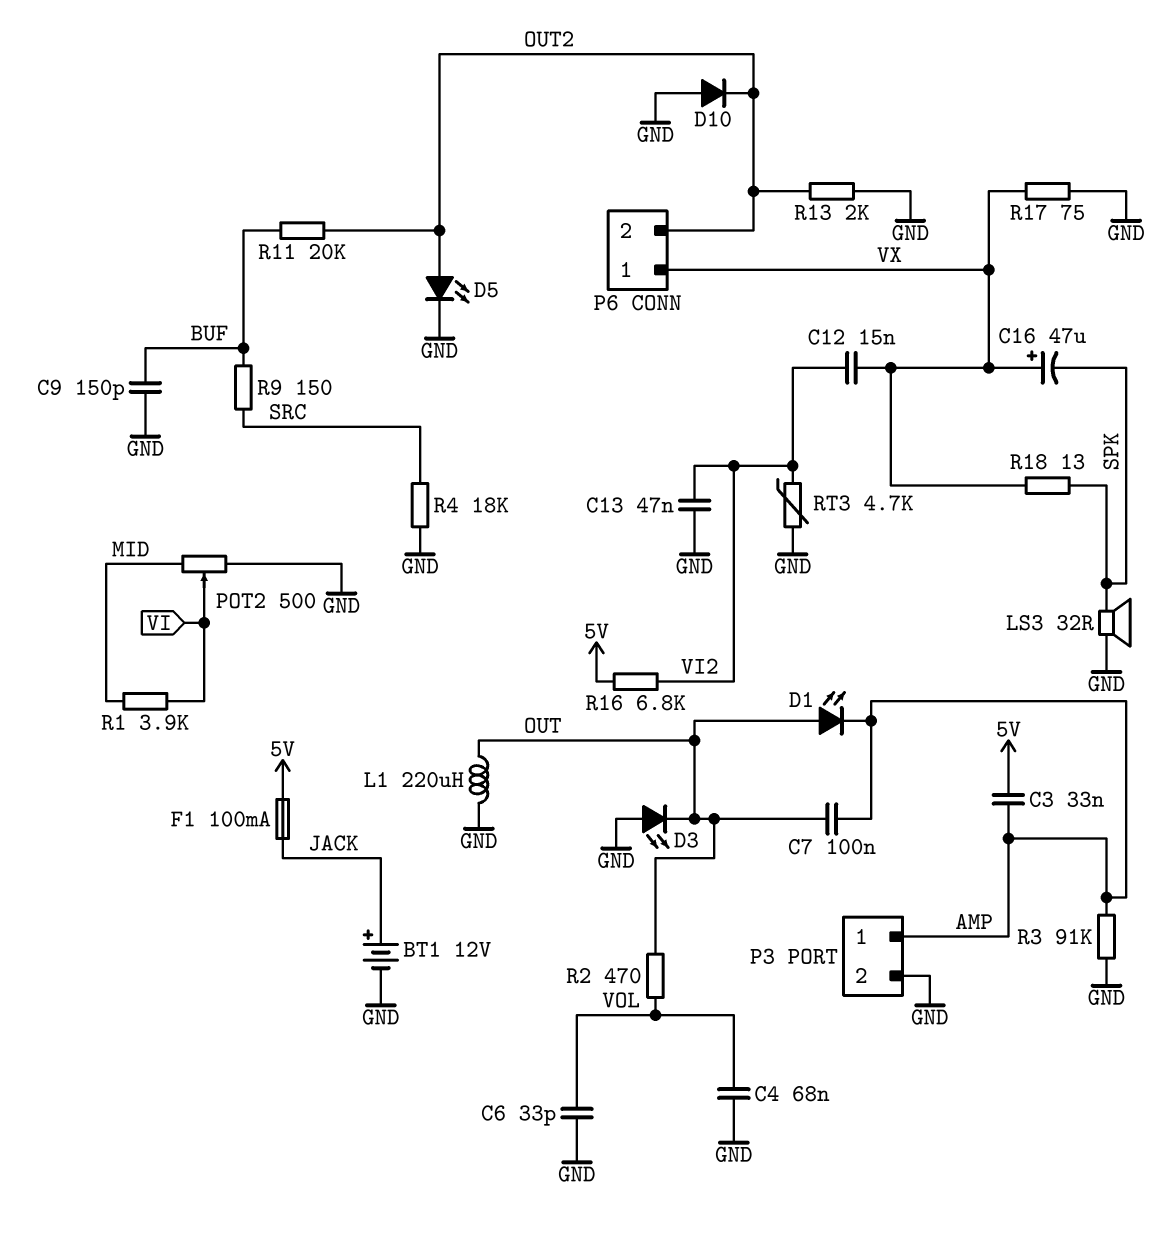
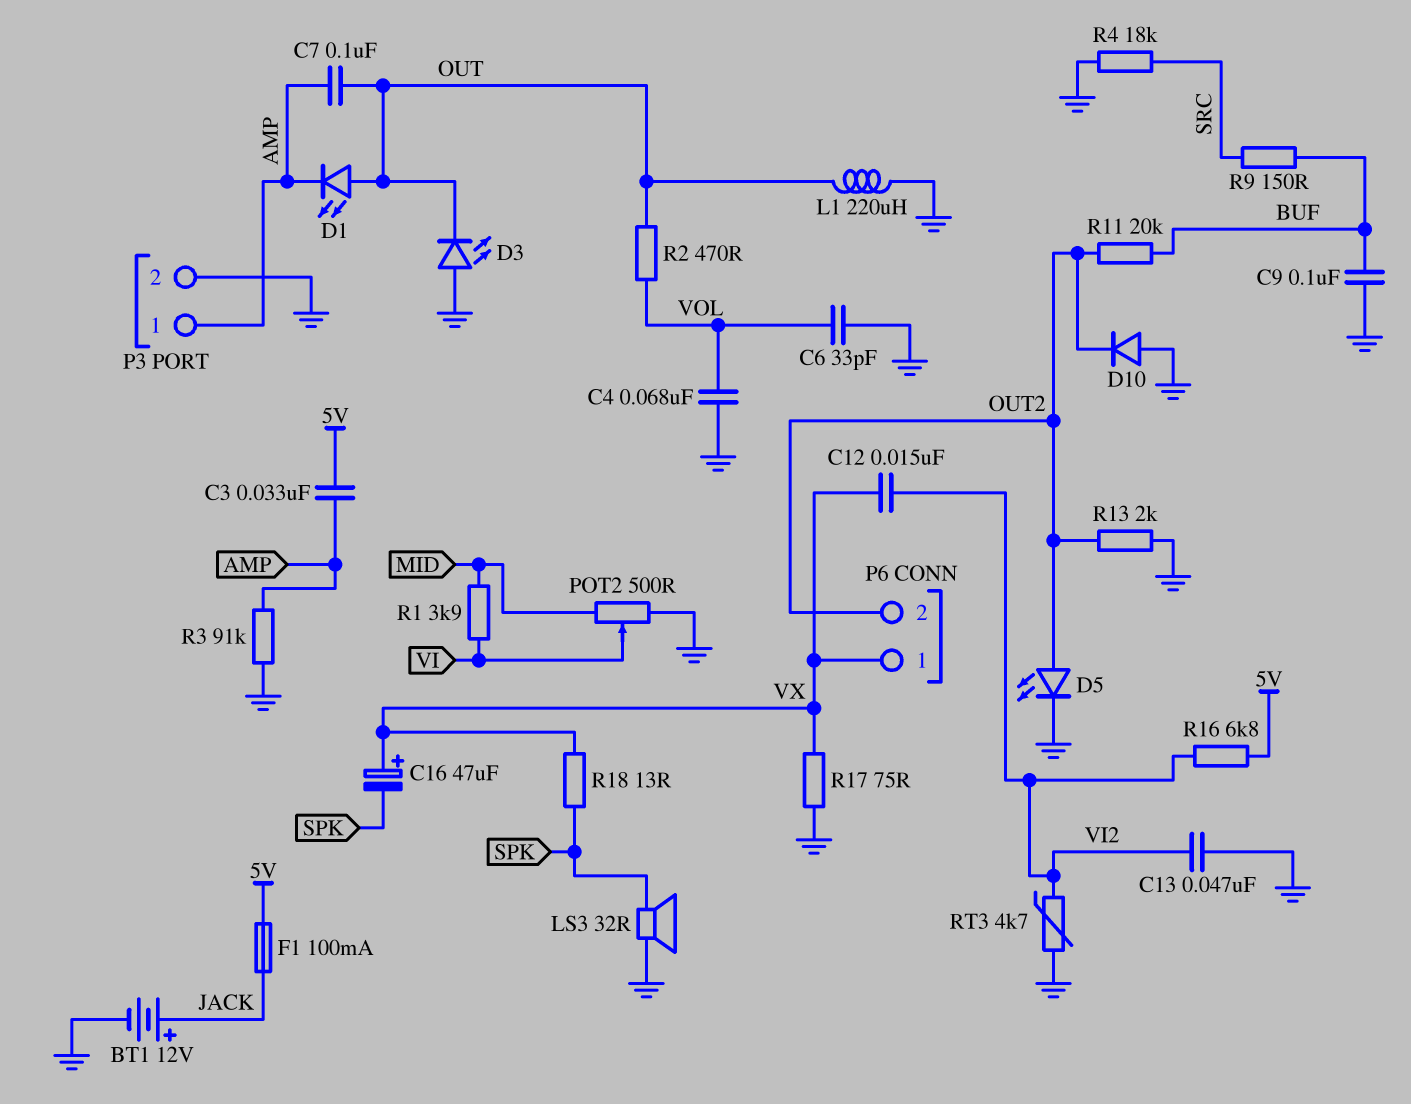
C9: 150pF (BUF, GND) -> 100nF (BUF, GND)

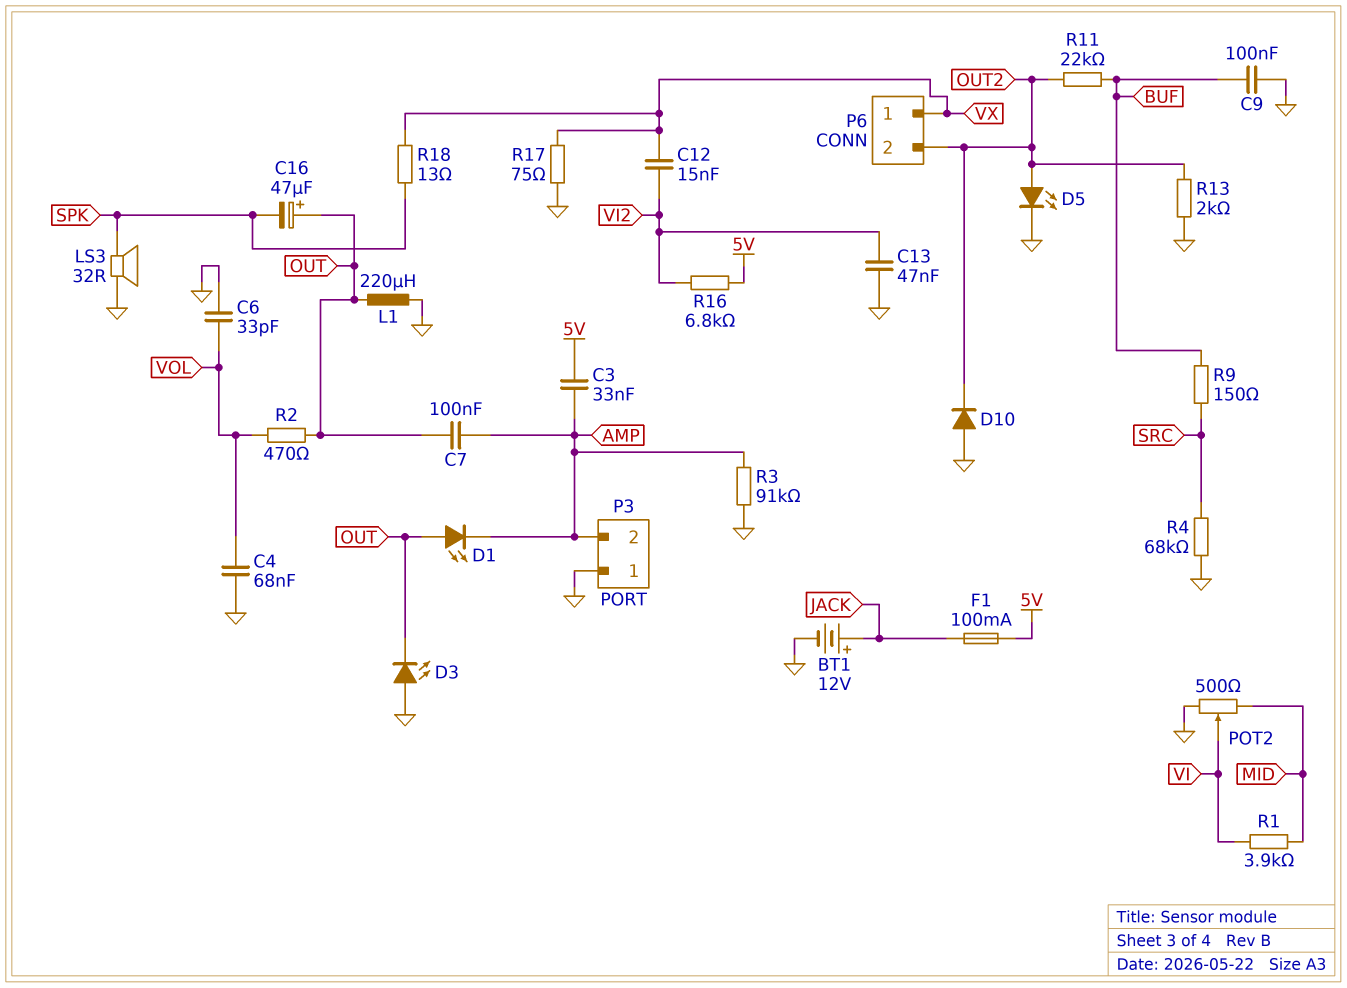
C16: 47uF (plus VX, minus SPK) -> 47uF (plus OUT, minus SPK)
P3 pin 1: AMP -> GND
P3 pin 2: GND -> AMP
R4: 18k (GND, SRC) -> 68k (GND, SRC)
R11: 20k (BUF, OUT2) -> 22k (BUF, OUT2)
RT3: 4.7k (GND, VI2) -> none

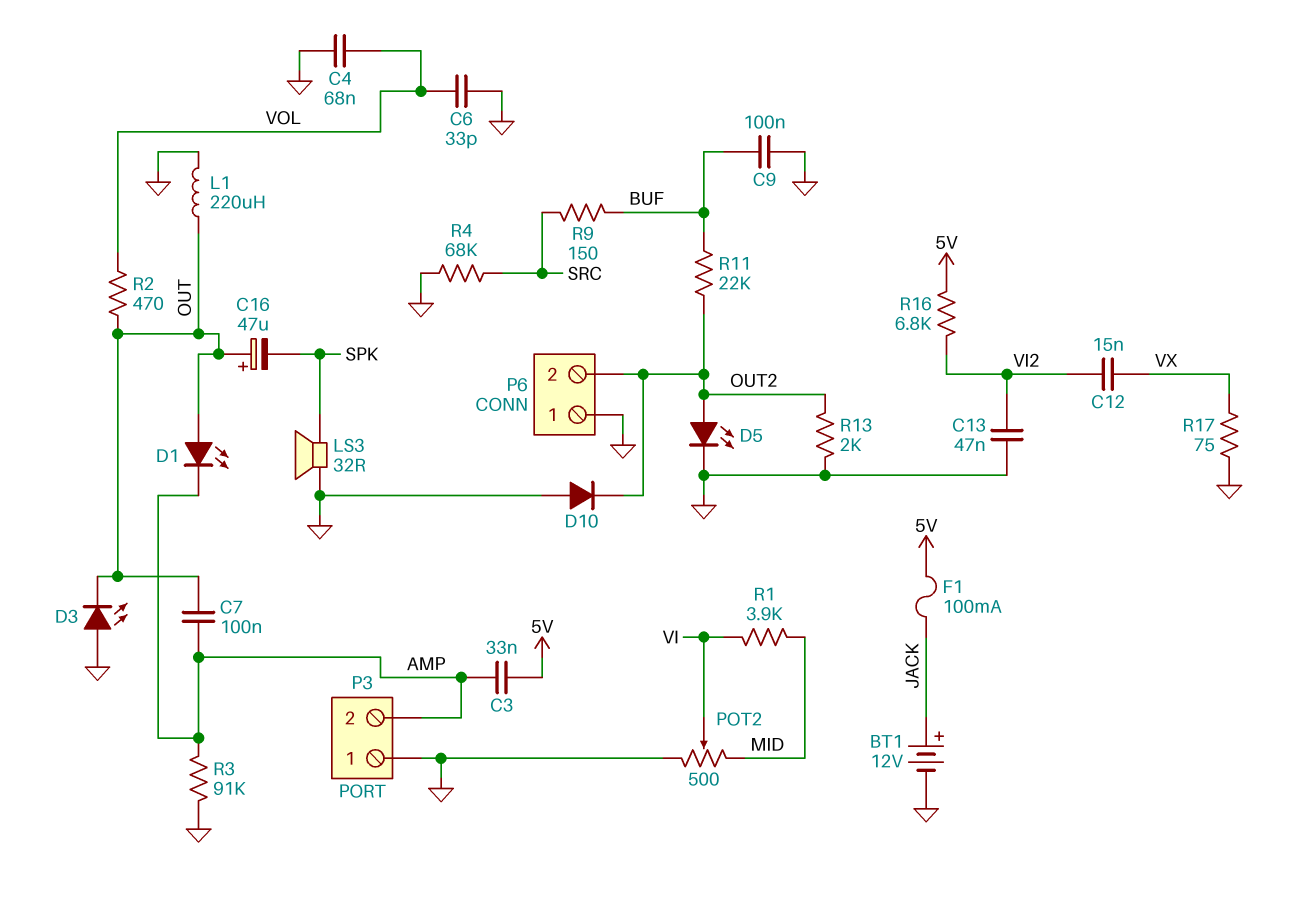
P6 pin 1: VX -> GND
R18: 13 (SPK, VX) -> none

